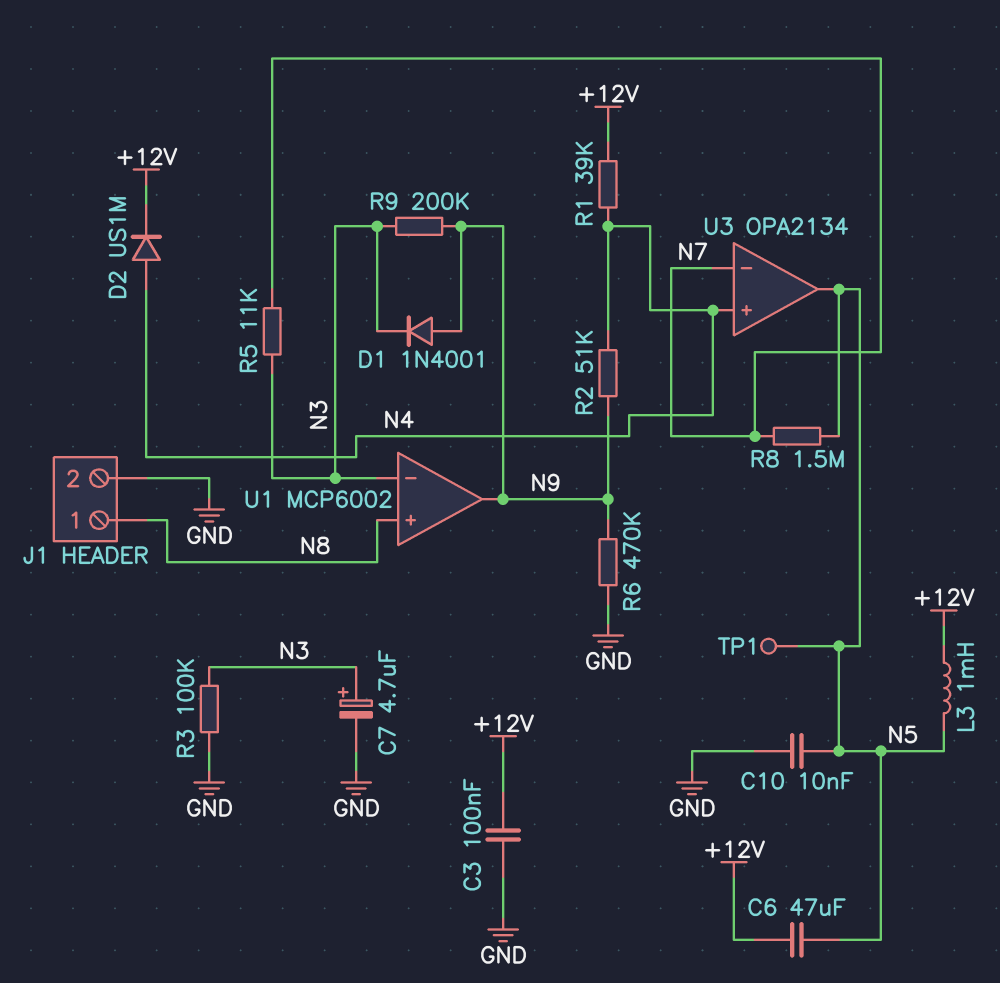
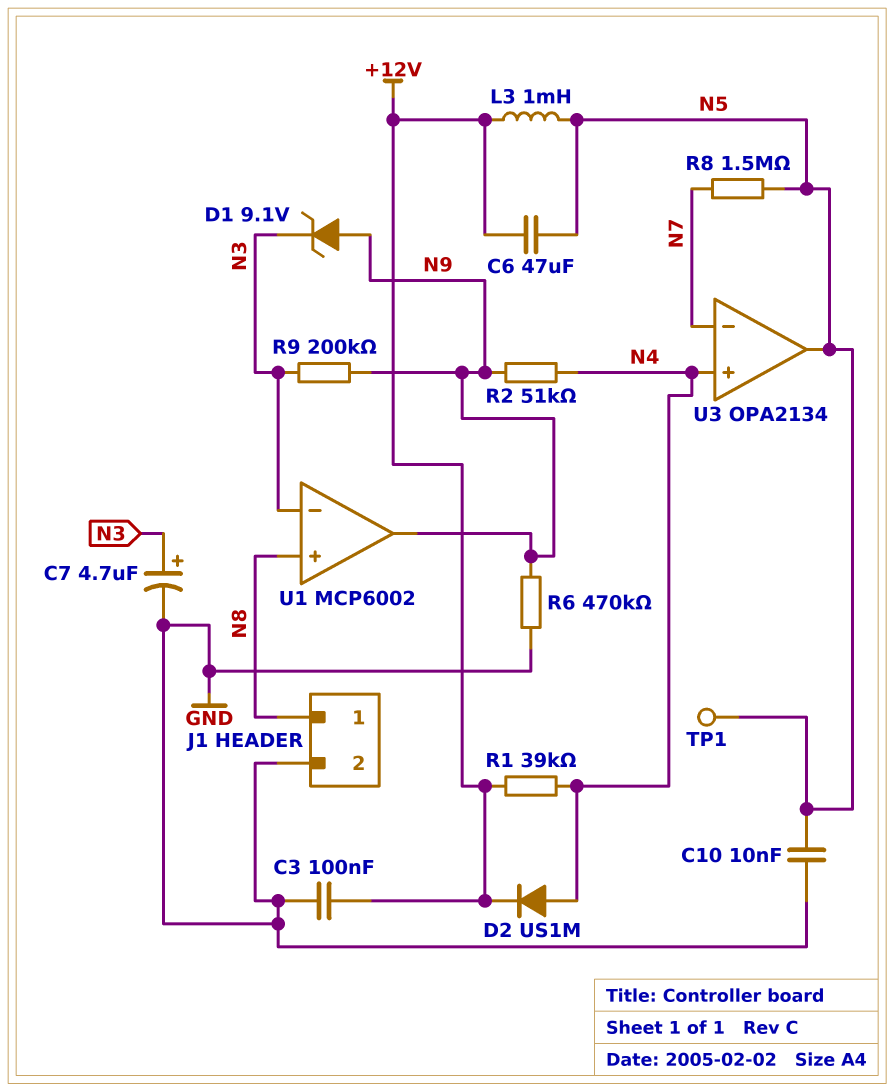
D1: diode 1N4001 (A N9, K N3) -> zener 9.1V (A N9, K N3)
R3: 100k (GND, N3) -> none
R5: 11k (N3, N7) -> none

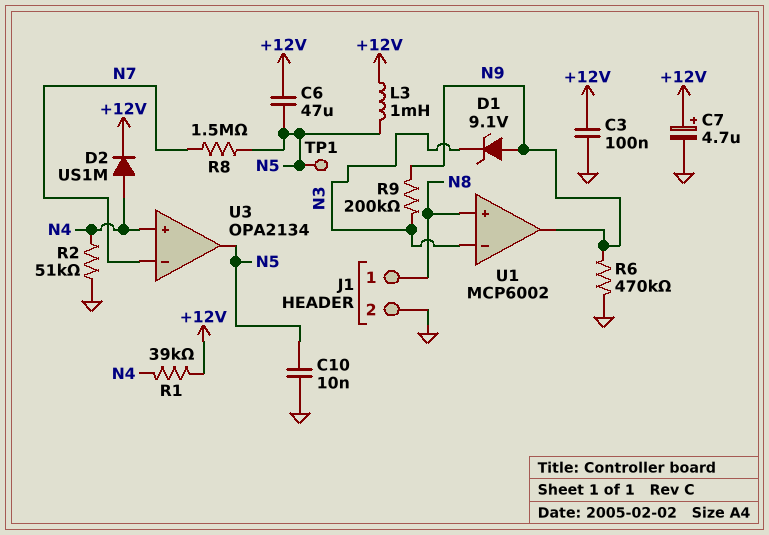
C7: 4.7uF (plus N3, minus GND) -> 4.7uF (plus +12V, minus GND)
R2: 51k (N4, N9) -> 51k (GND, N4)

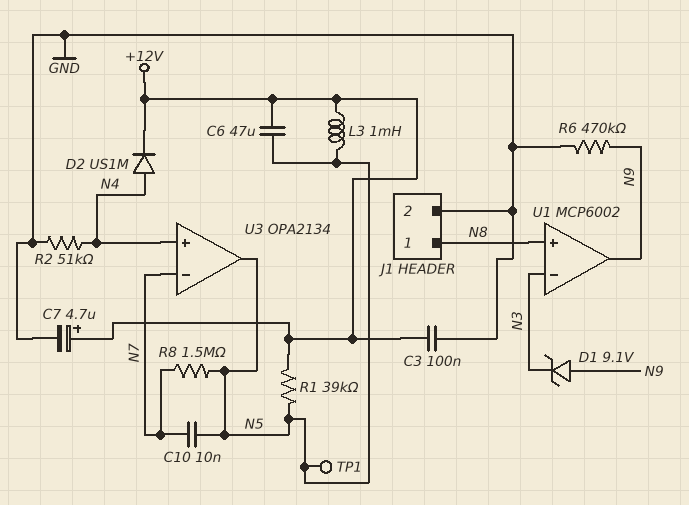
C10: 10nF (GND, N5) -> 10nF (N5, N7)
R1: 39k (+12V, N4) -> 39k (+12V, N5)
R9: 200k (N3, N9) -> none

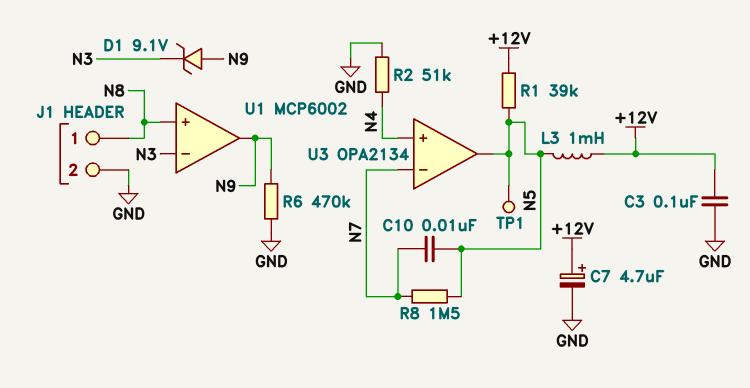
C6: 47uF (+12V, N5) -> none
D2: diode US1M (A N4, K +12V) -> none

